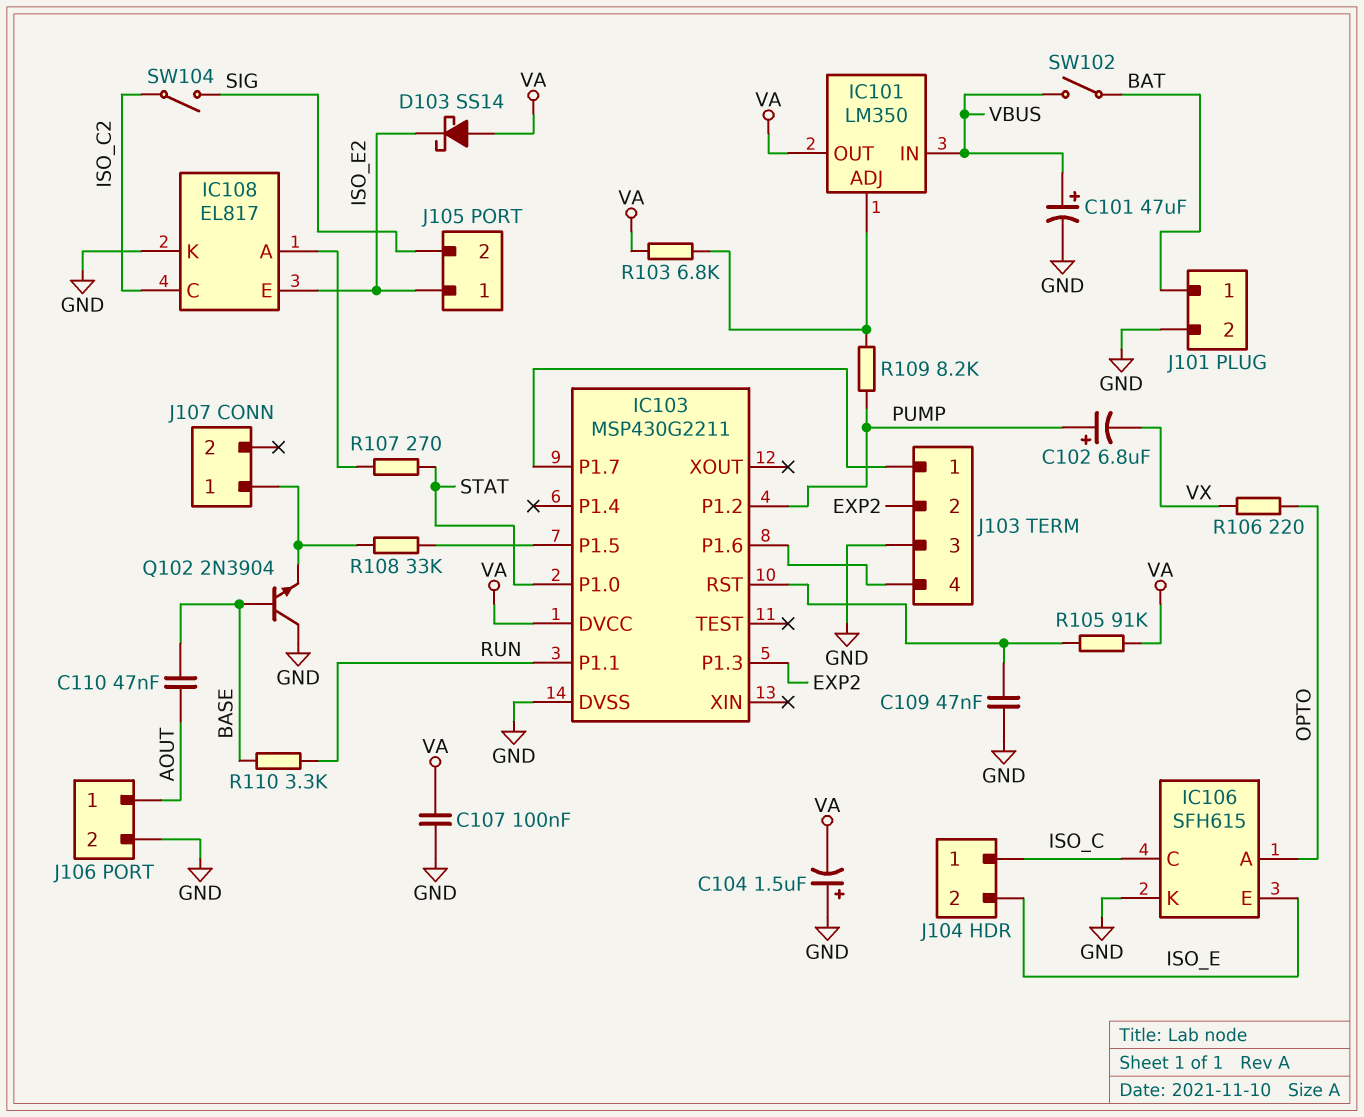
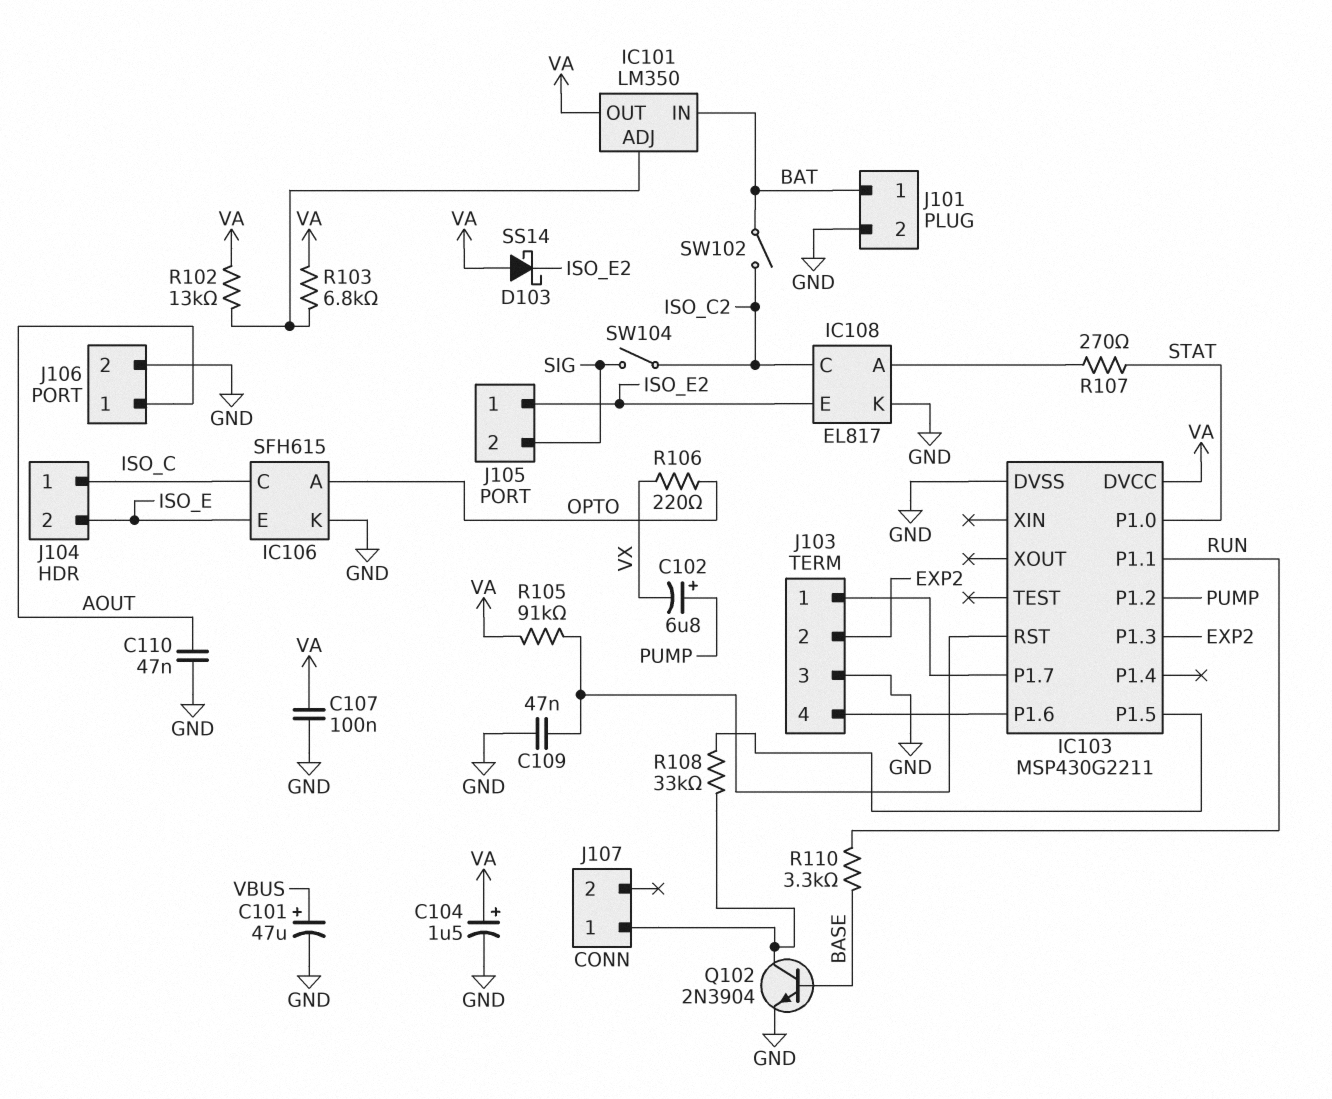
C104: 1.5uF (plus GND, minus VA) -> 1.5uF (plus VA, minus GND)
C110: 47nF (AOUT, BASE) -> 47nF (AOUT, GND)
IC101 pin IN: VBUS -> BAT
Q102: NPN 2N3904 (B BASE, C GND, E J107/1) -> NPN 2N3904 (B BASE, C J107/1, E GND)
R102: none -> 13k (IC101/ADJ, VA)
R109: 8.2k (IC101/ADJ, PUMP) -> none
SW102: switch (BAT, VBUS) -> switch (BAT, ISO_C2)

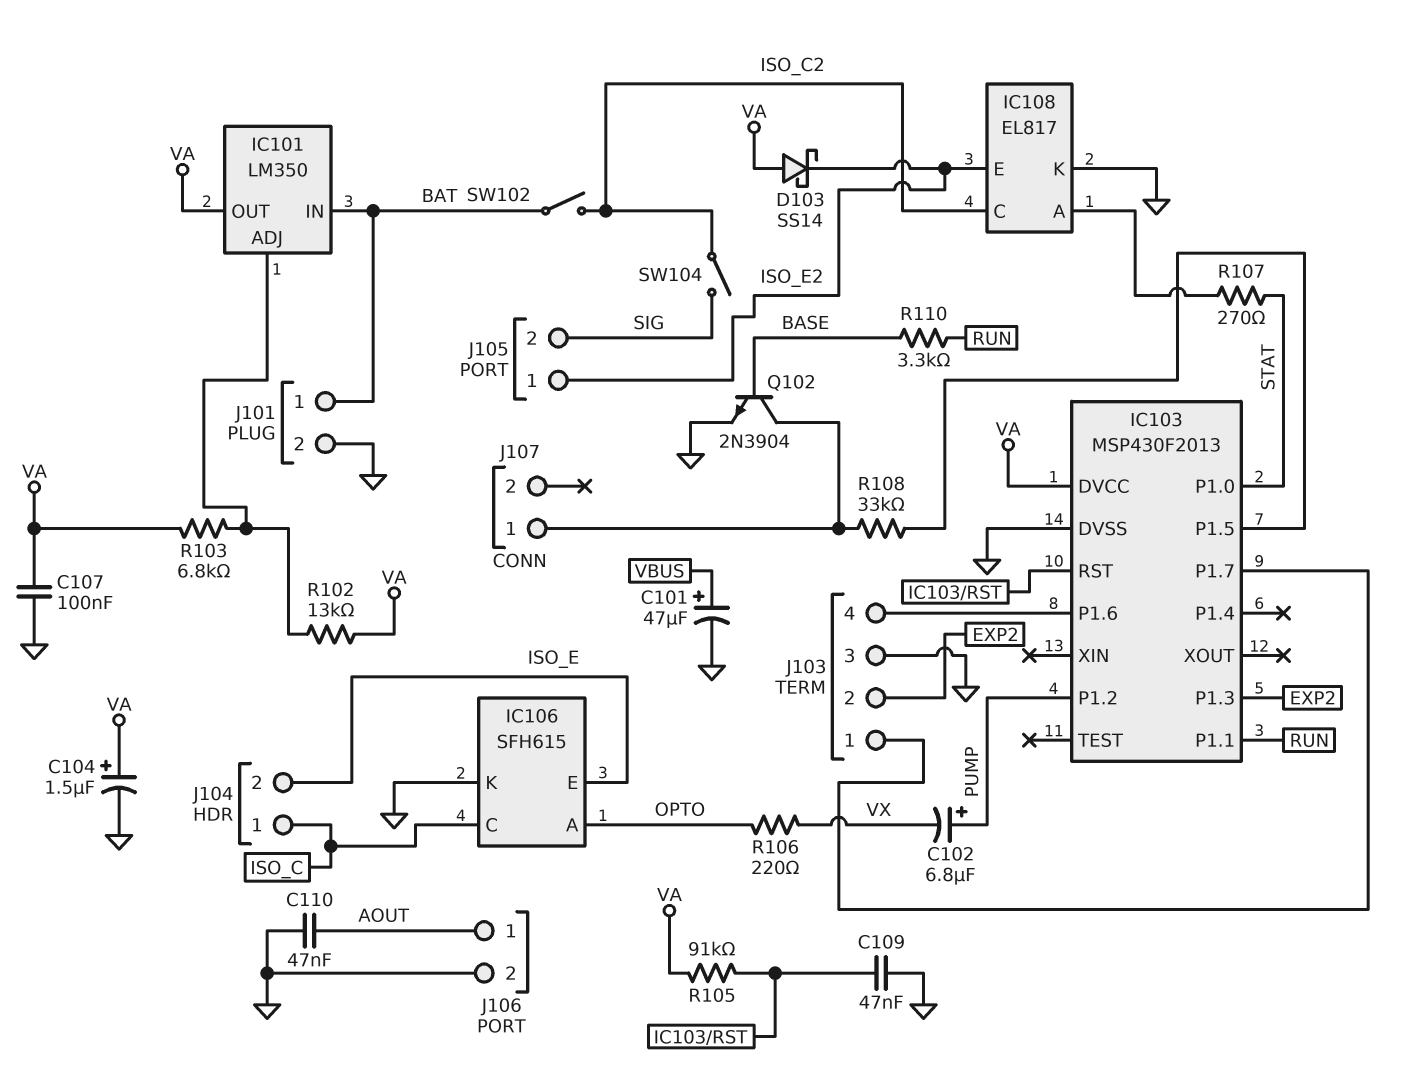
IC103: MSP430G2211 -> MSP430F2013

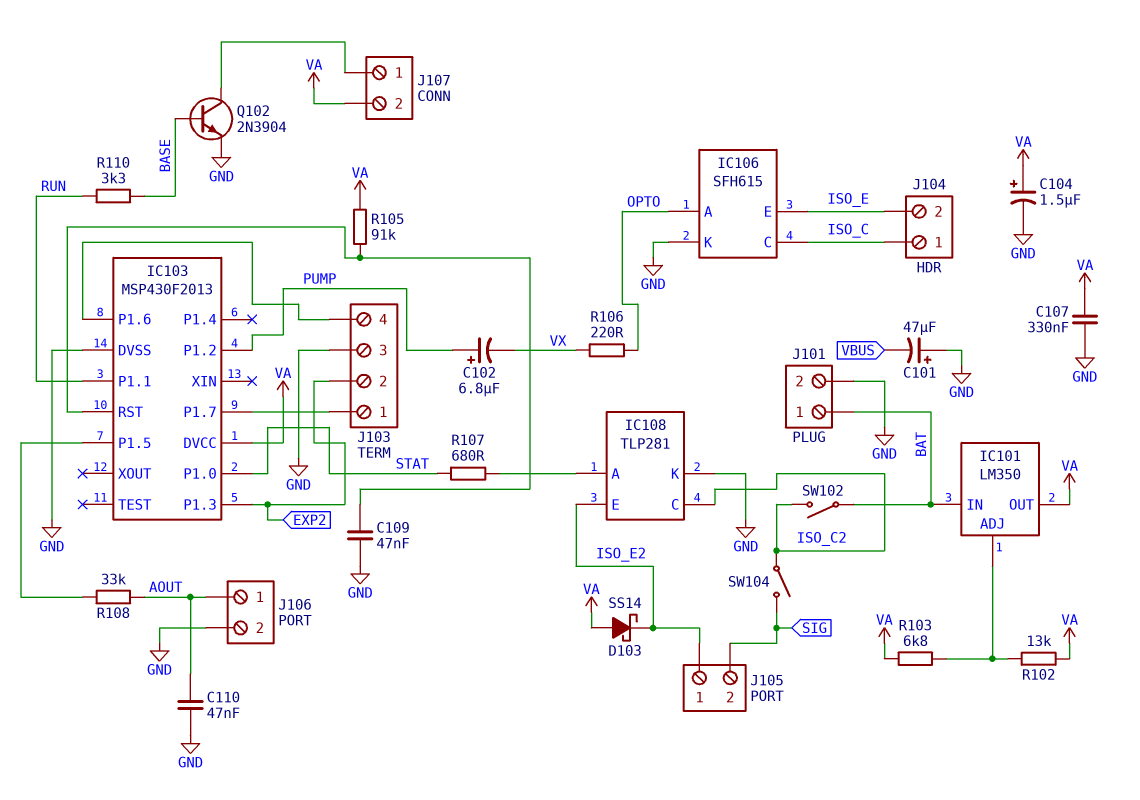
C101: 47uF (plus VBUS, minus GND) -> 47uF (plus GND, minus VBUS)
C107: 100nF (GND, VA) -> 330nF (GND, VA)
IC108: EL817 -> TLP281
J107 pin 2: none -> VA
R107: 270 (IC108/A, STAT) -> 680 (IC108/A, STAT)
R108: 33k (IC103/P1.5, J107/1) -> 33k (AOUT, IC103/P1.5)

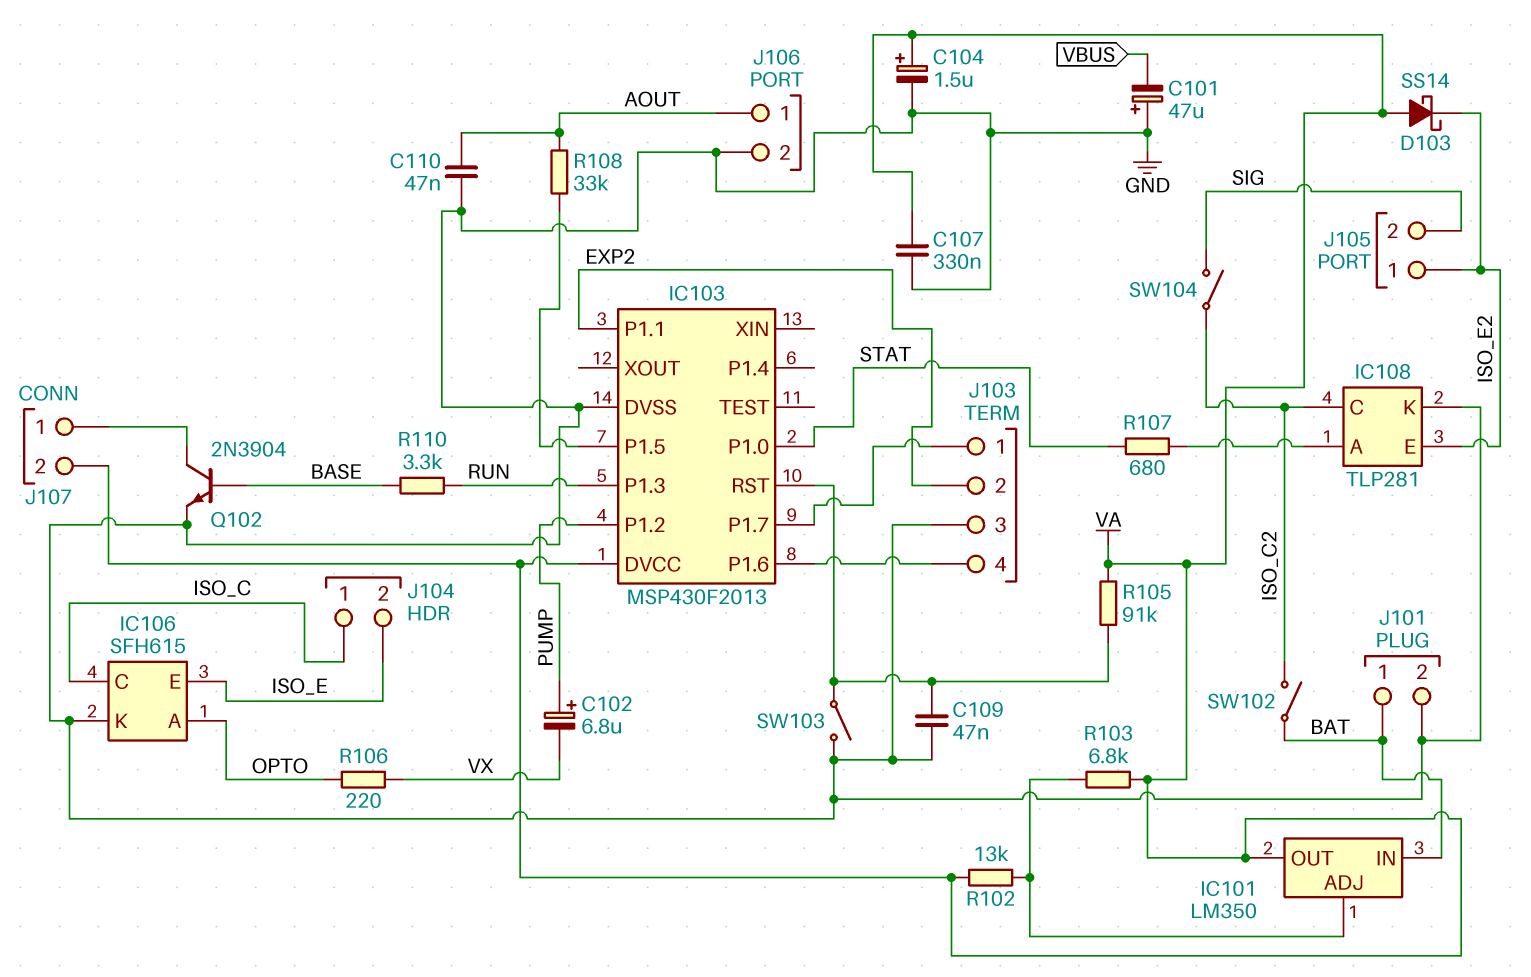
IC103 pin P1.1: RUN -> EXP2
IC103 pin P1.3: EXP2 -> RUN
SW103: none -> switch (GND, IC103/RST)

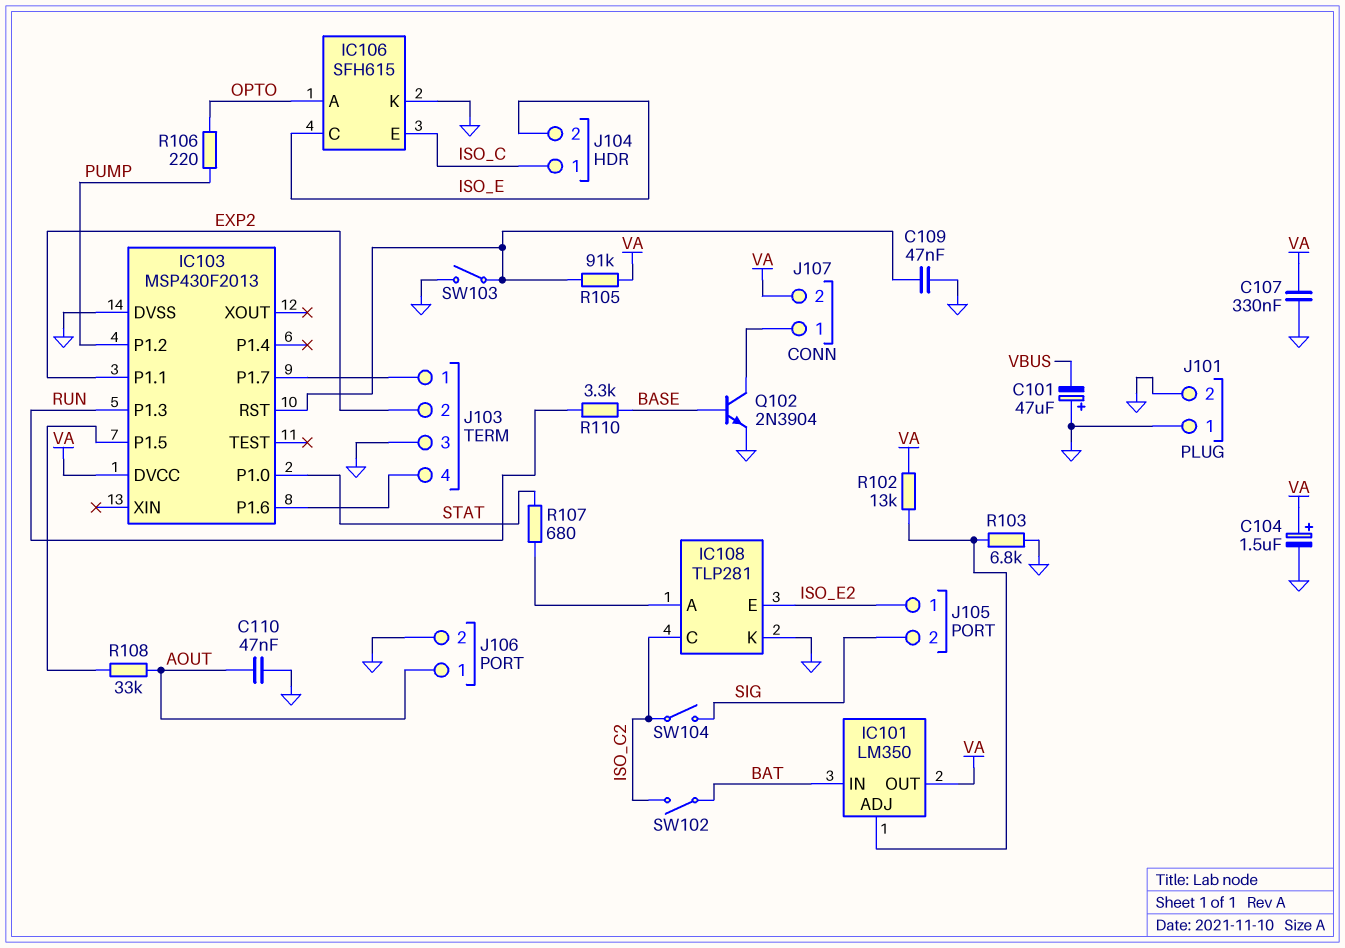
C102: 6.8uF (plus PUMP, minus VX) -> none
D103: schottky SS14 (A VA, K ISO_E2) -> none
IC106 pin C: ISO_C -> ISO_E
IC106 pin E: ISO_E -> ISO_C
J101 pin 1: BAT -> GND
R103: 6.8k (IC101/ADJ, VA) -> 6.8k (GND, IC101/ADJ)
R106: 220 (OPTO, VX) -> 220 (OPTO, PUMP)

